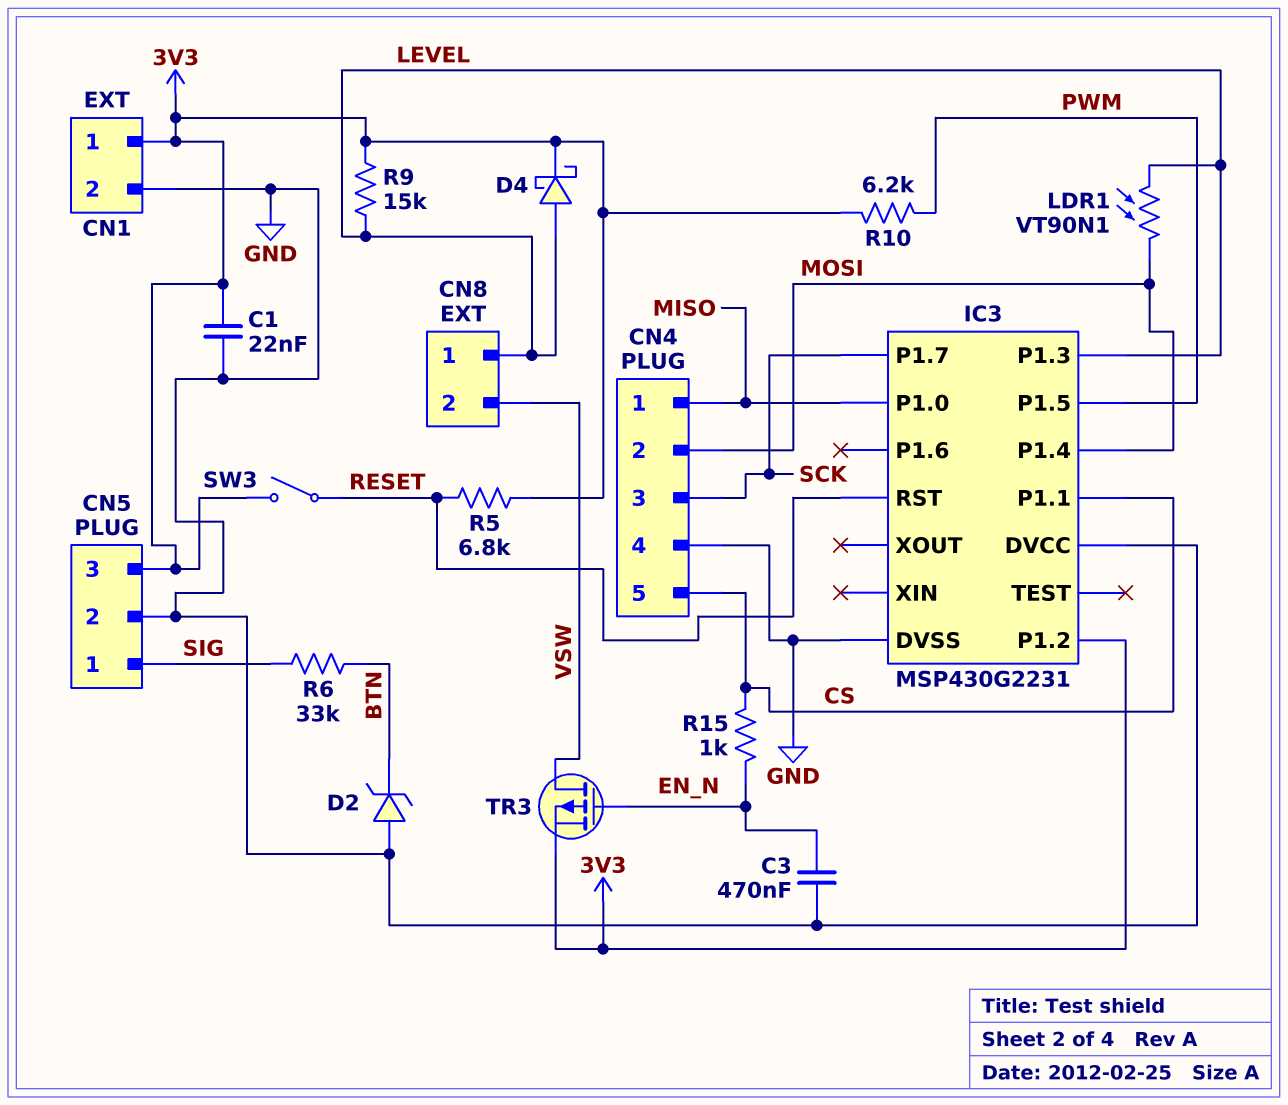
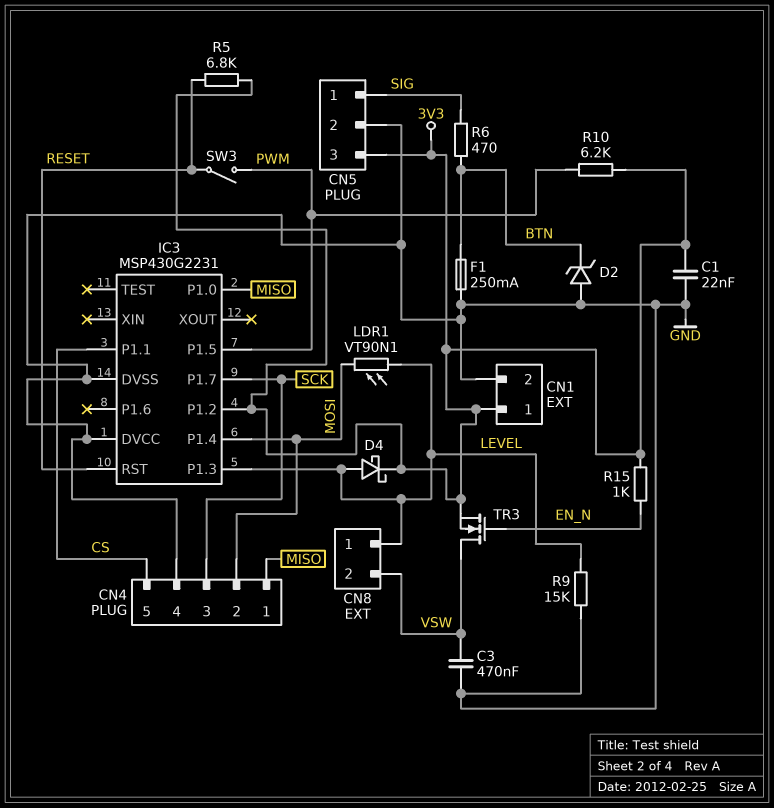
C3: 470nF (EN_N, GND) -> 470nF (GND, VSW)
F1: none -> 250mA (BTN, GND)
R6: 33k (BTN, SIG) -> 470 (BTN, SIG)
R9: 15k (3V3, LEVEL) -> 15k (GND, LEVEL)
R15: 1k (CS, EN_N) -> 1k (3V3, EN_N)
SW3: switch (3V3, RESET) -> switch (PWM, RESET)
TR3: PMOS (G EN_N, D VSW, S 3V3) -> NMOS (G EN_N, D VSW, S 3V3)

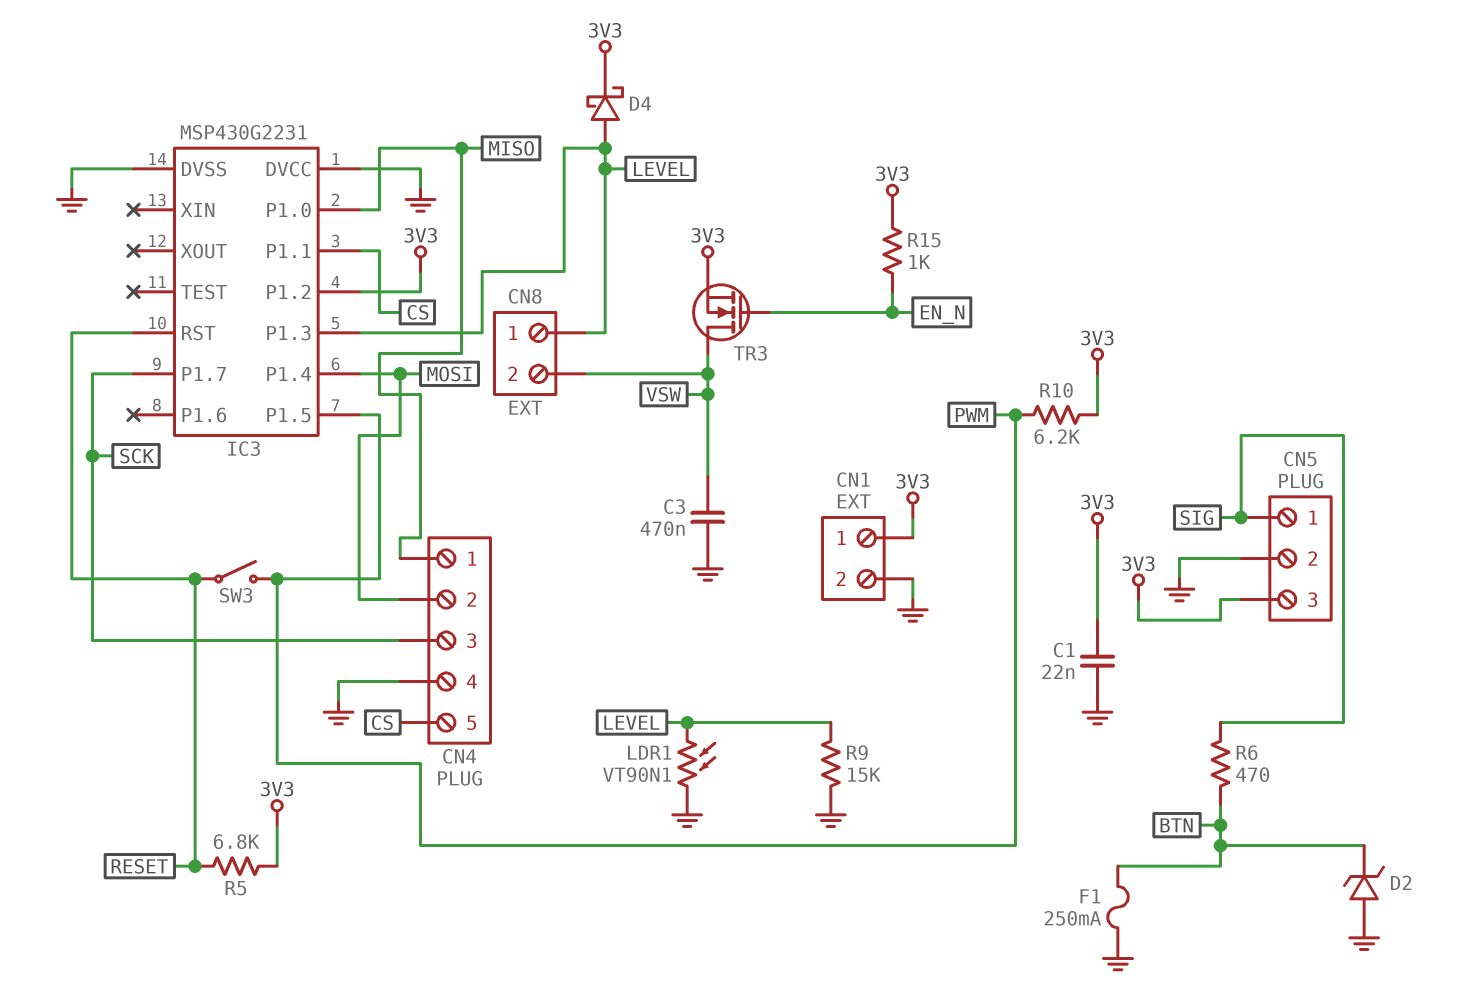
LDR1: VT90N1 (LEVEL, MOSI) -> VT90N1 (GND, LEVEL)

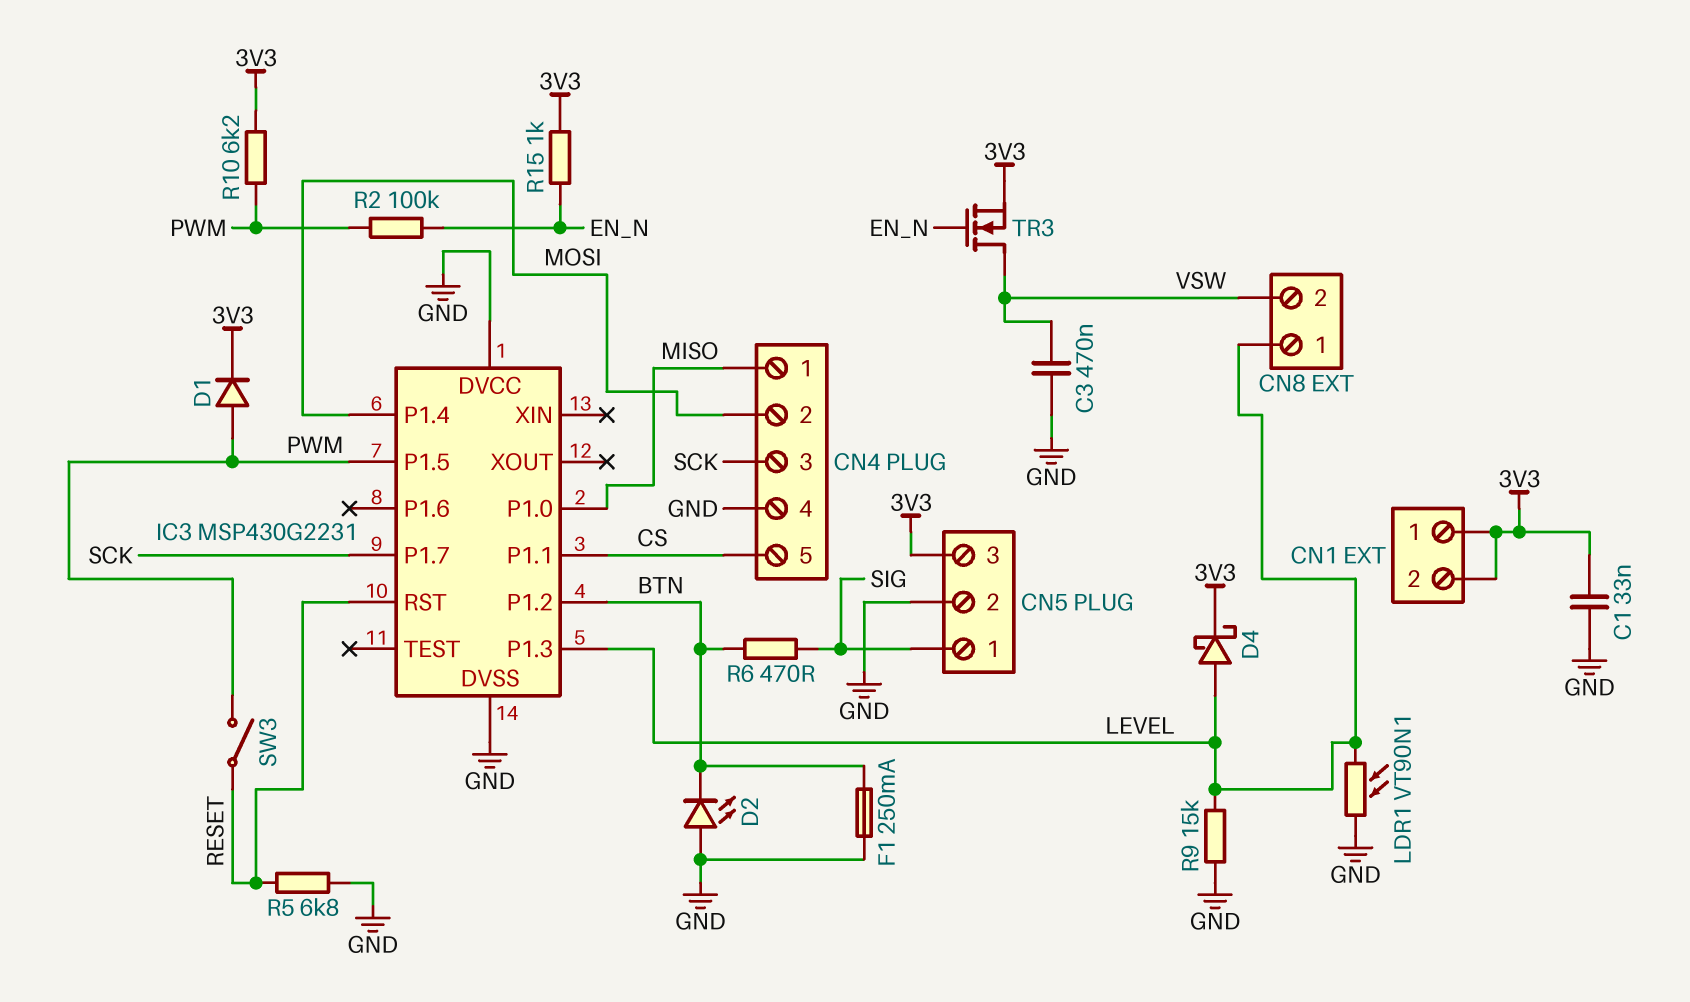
C1: 22nF (3V3, GND) -> 33nF (3V3, GND)
CN1 pin 2: GND -> 3V3
D1: none -> diode (A PWM, K 3V3)
D2: zener (A GND, K BTN) -> LED (A GND, K BTN)
IC3 pin P1.2: 3V3 -> BTN
R2: none -> 100k (EN_N, PWM)
R5: 6.8k (3V3, RESET) -> 6.8k (GND, RESET)

